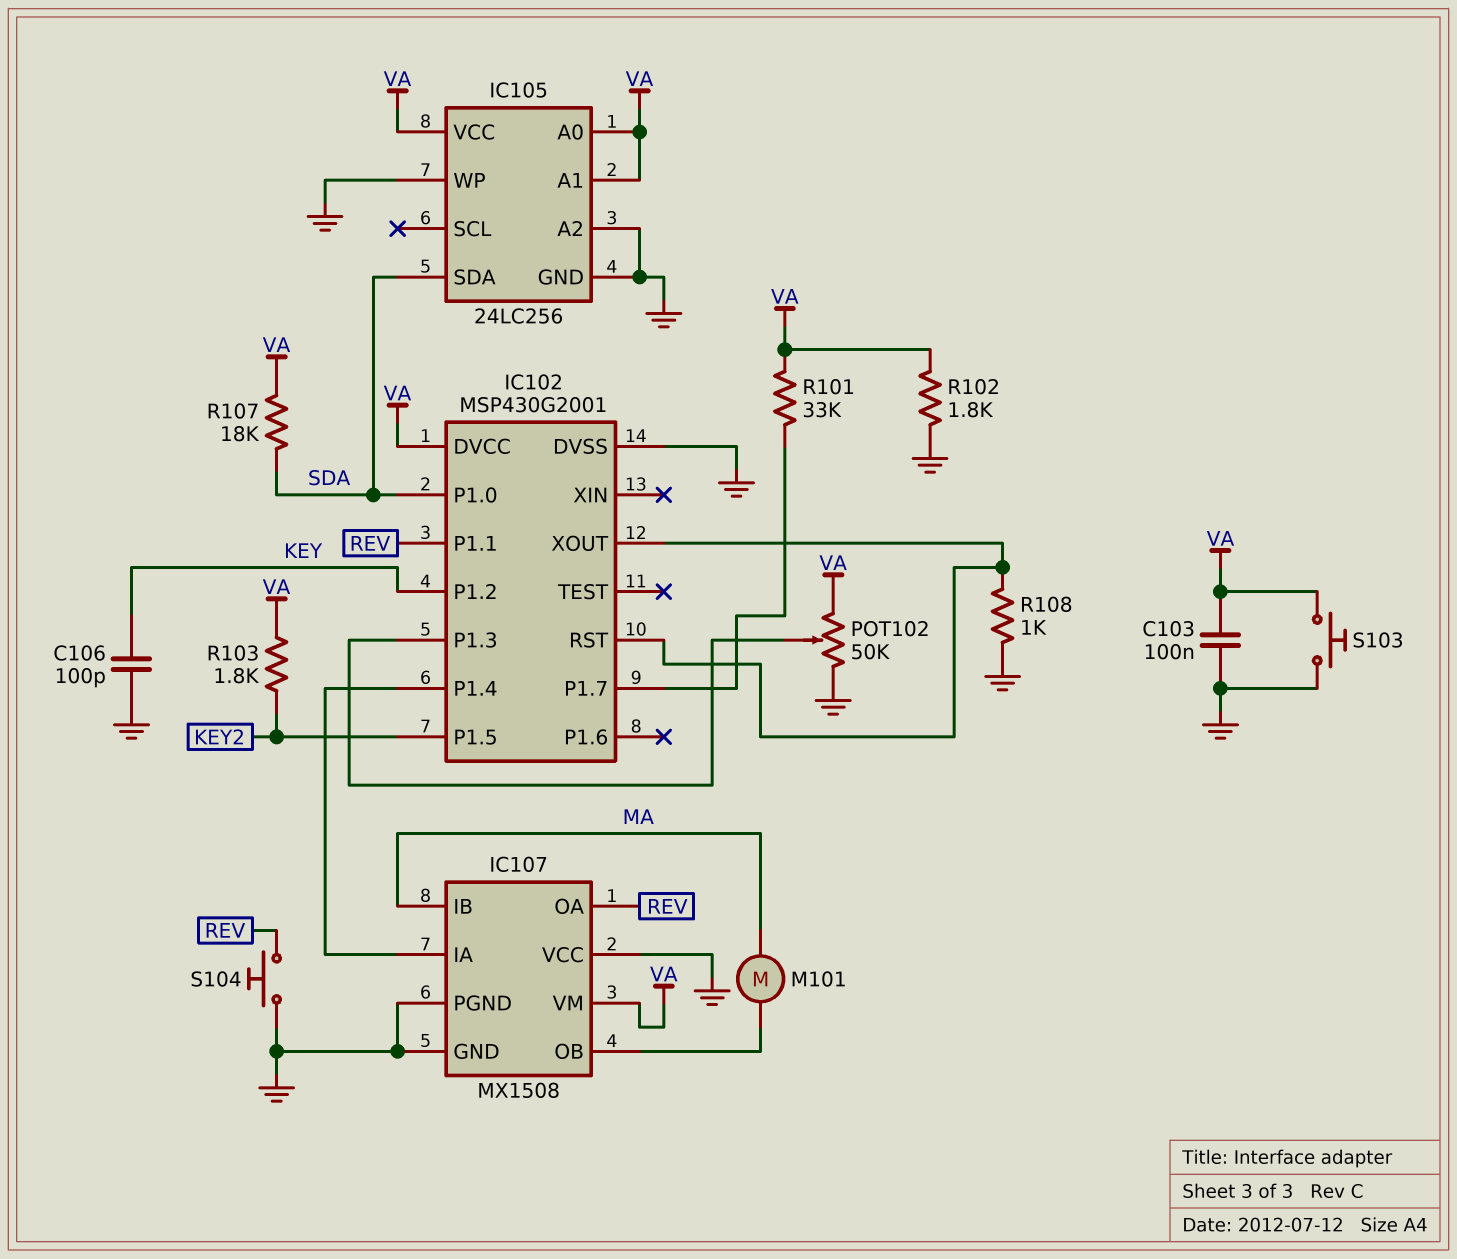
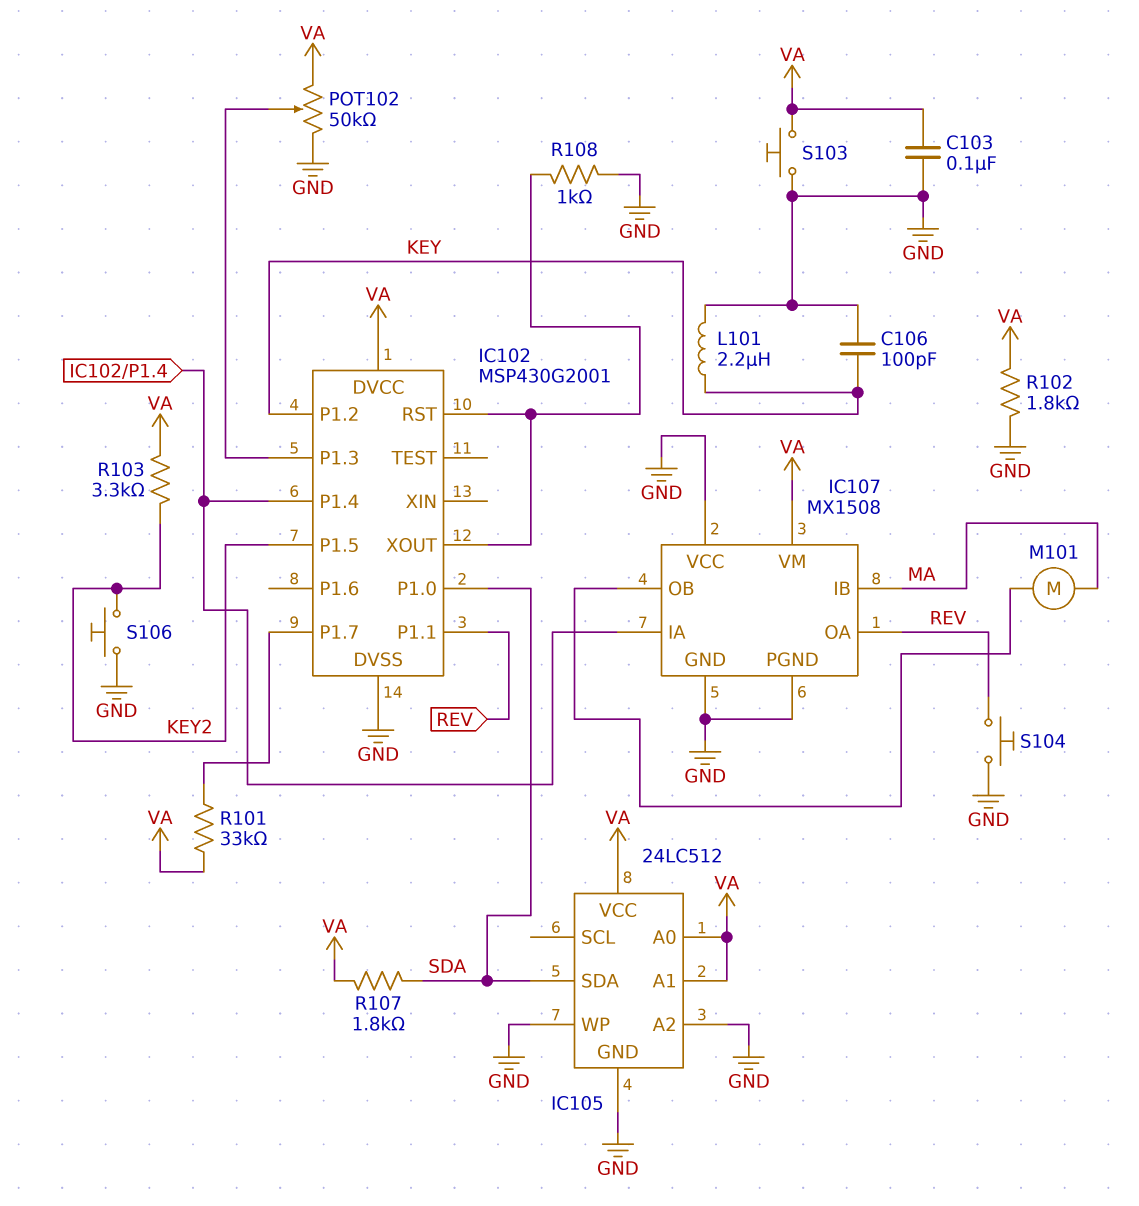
IC105: 24LC256 -> 24LC512
L101: none -> 2.2uH (GND, KEY)
R103: 1.8k (KEY2, VA) -> 3.3k (KEY2, VA)
R107: 18k (SDA, VA) -> 1.8k (SDA, VA)
S106: none -> button (GND, KEY2)

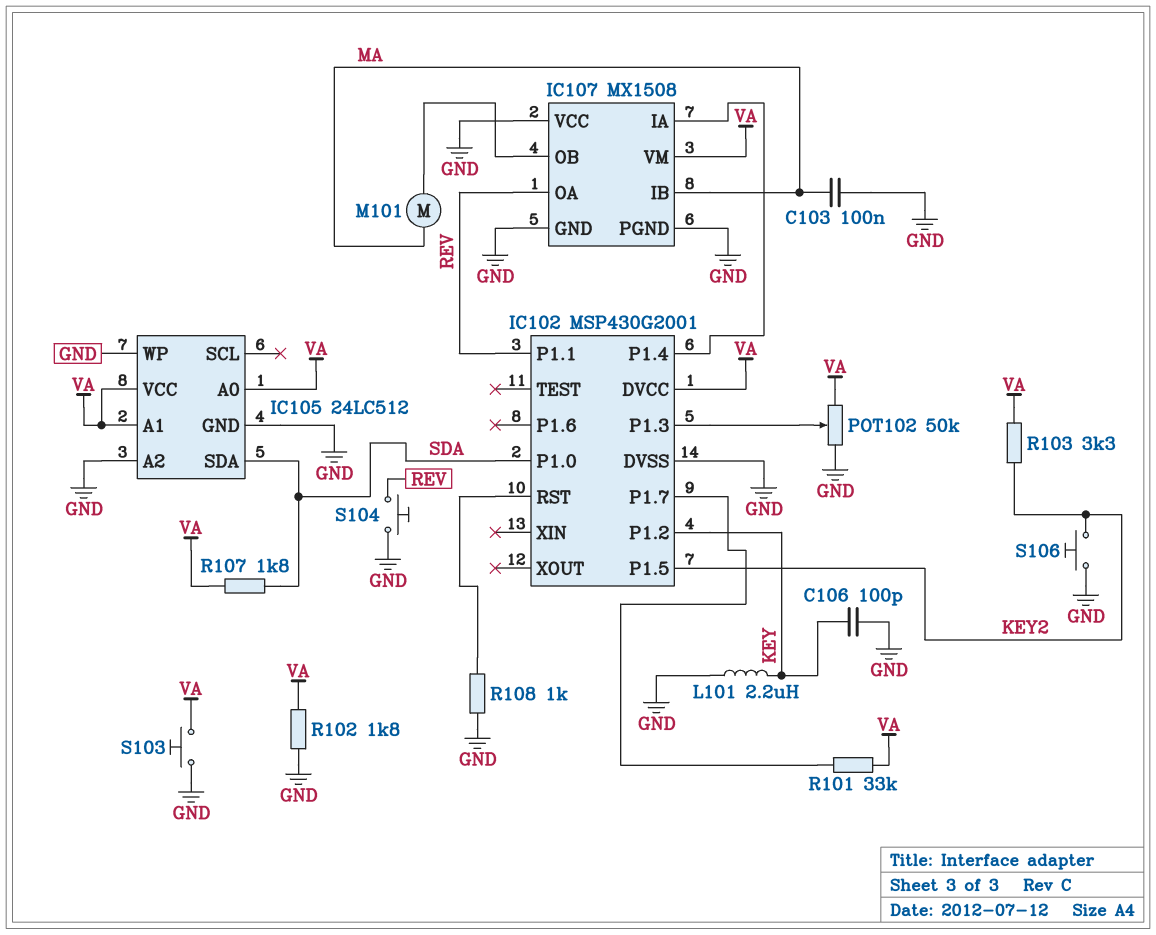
C103: 100nF (GND, VA) -> 100nF (GND, MA)
IC102 pin XOUT: IC102/RST -> none

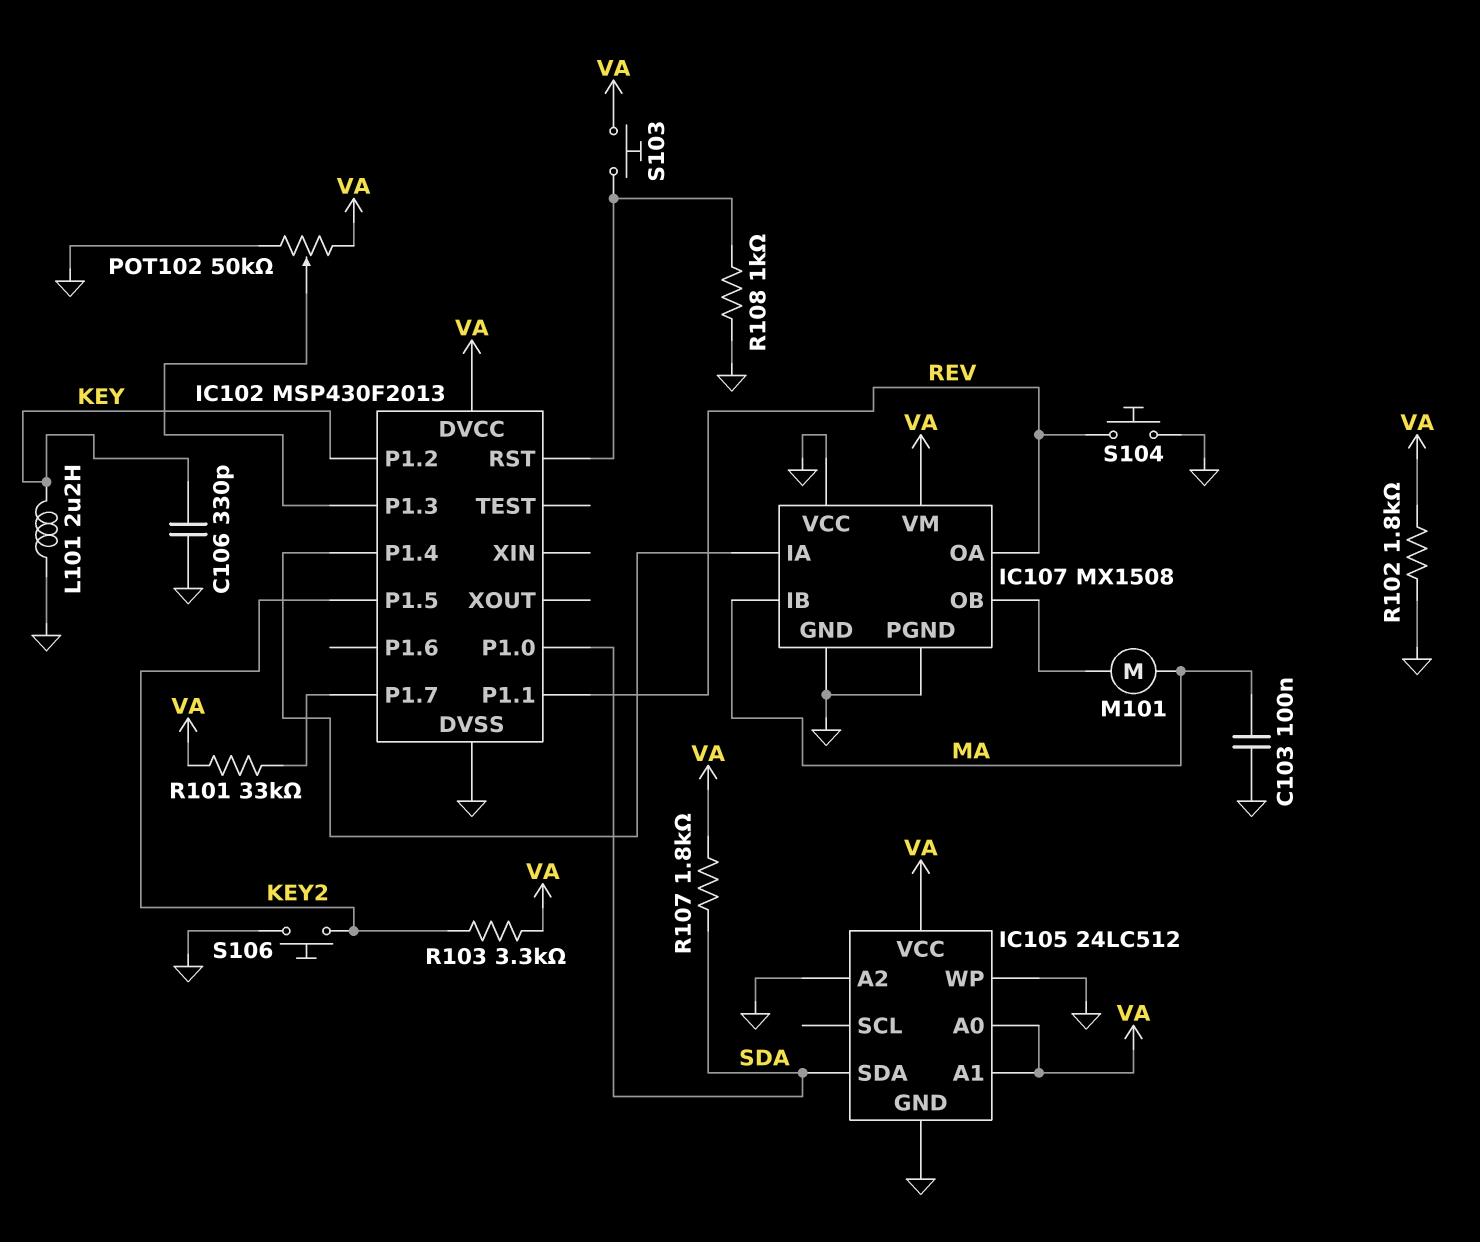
C106: 100pF (GND, KEY) -> 330pF (GND, KEY)
IC102: MSP430G2001 -> MSP430F2013
S103: button (GND, VA) -> button (IC102/RST, VA)

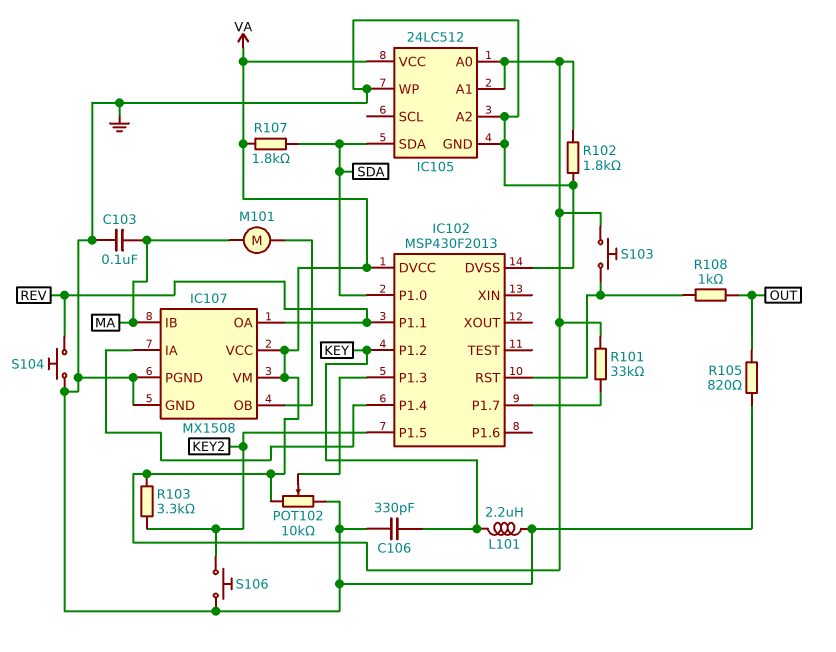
IC107 pin VCC: GND -> VA
POT102: 50k (GND, VA, wiper IC102/P1.3) -> 10k (GND, VA, wiper IC102/P1.3)
R105: none -> 820 (GND, OUT)
R108: 1k (GND, IC102/RST) -> 1k (IC102/RST, OUT)

